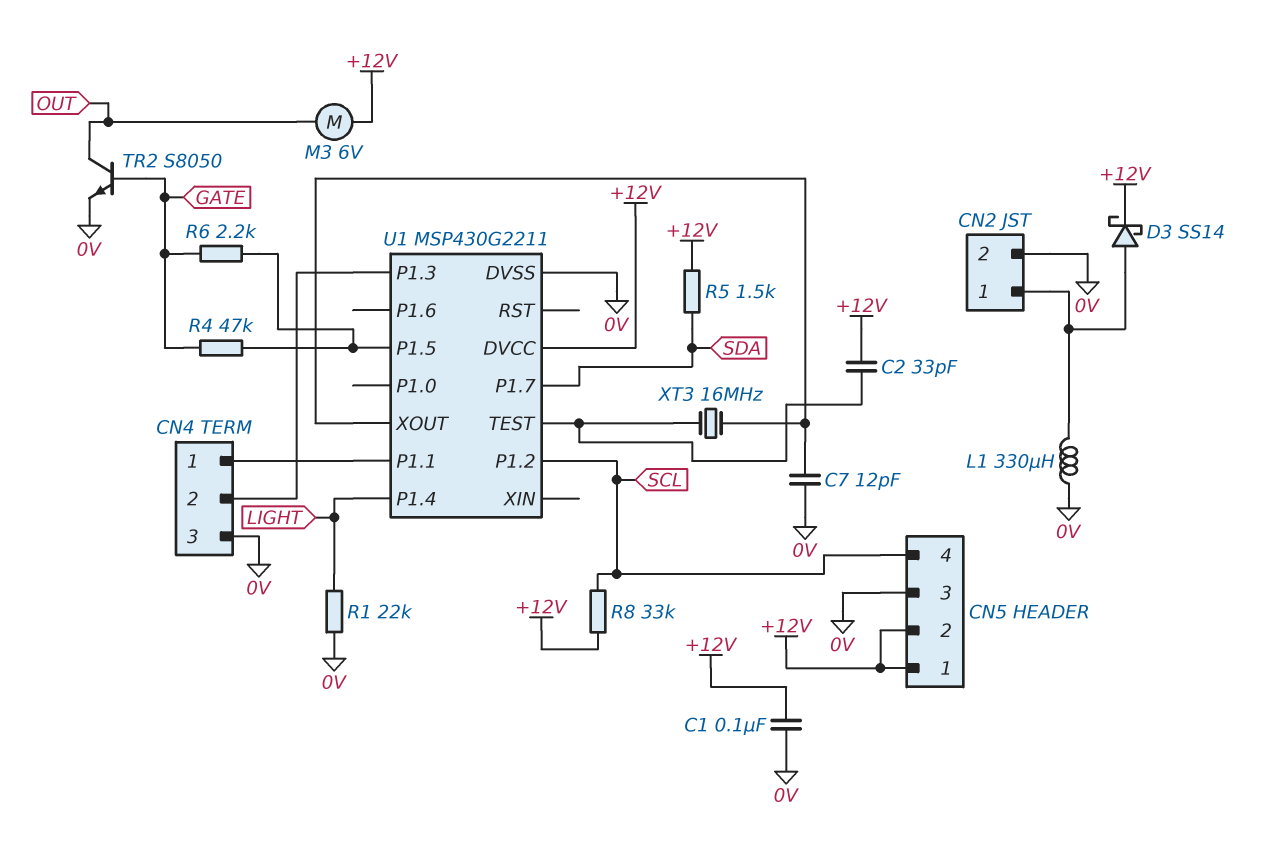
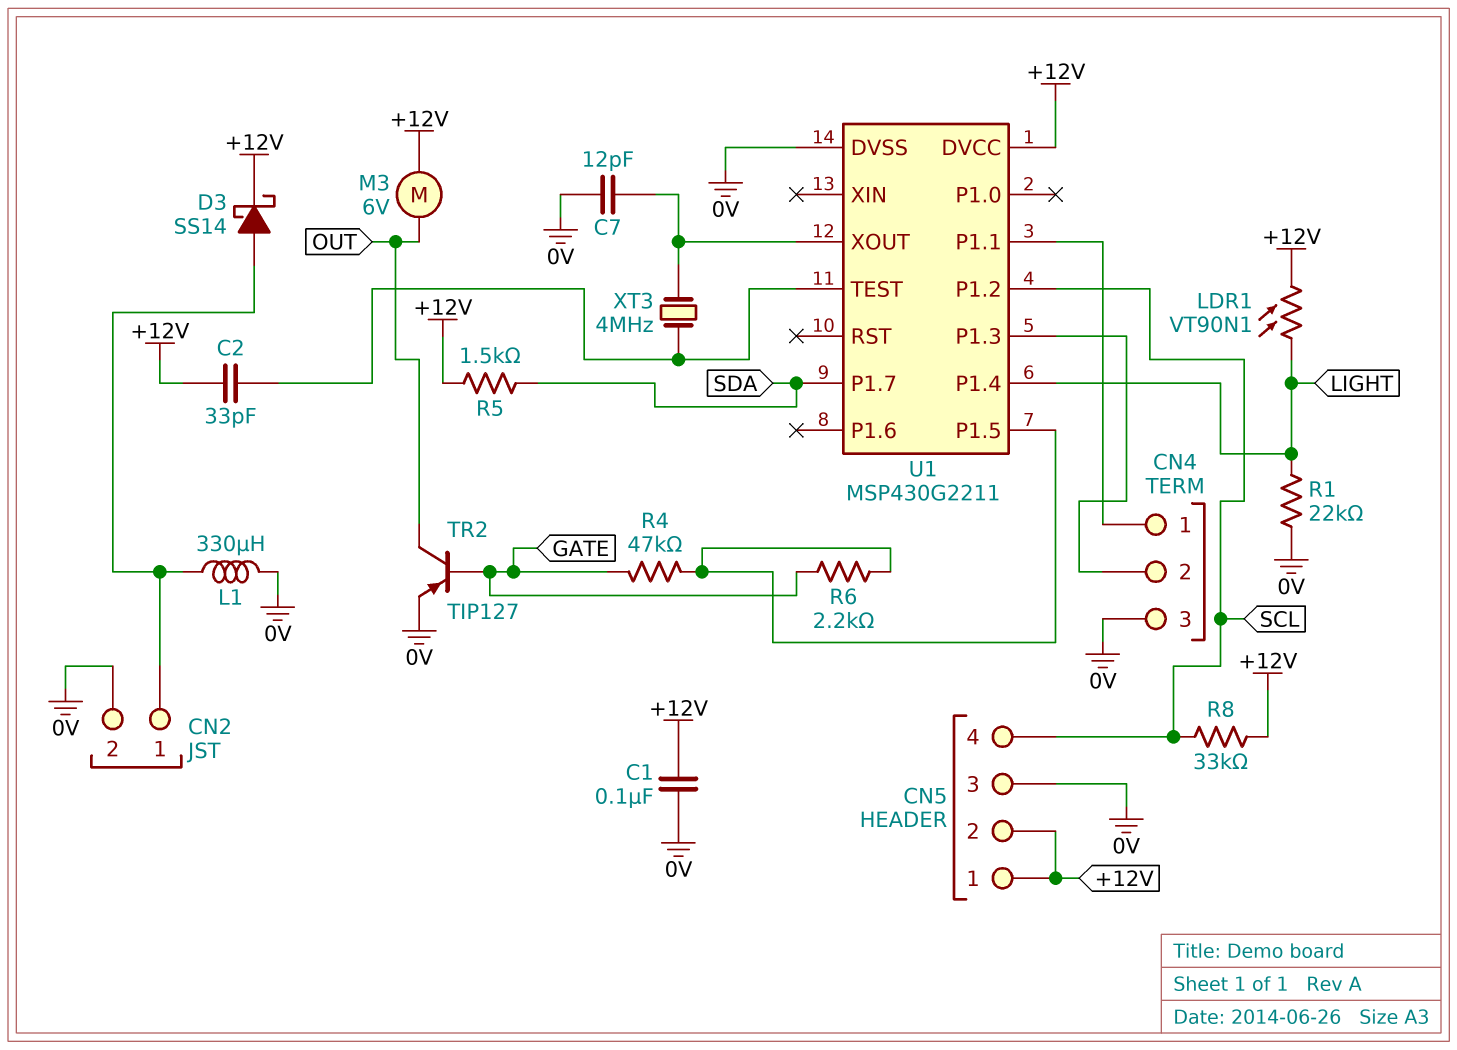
LDR1: none -> VT90N1 (+12V, LIGHT)
TR2: NPN S8050 (B GATE, C OUT, E 0V) -> PNP TIP127 (B GATE, C OUT, E 0V)
XT3: 16MHz (U1/TEST, U1/XOUT) -> 4MHz (U1/TEST, U1/XOUT)

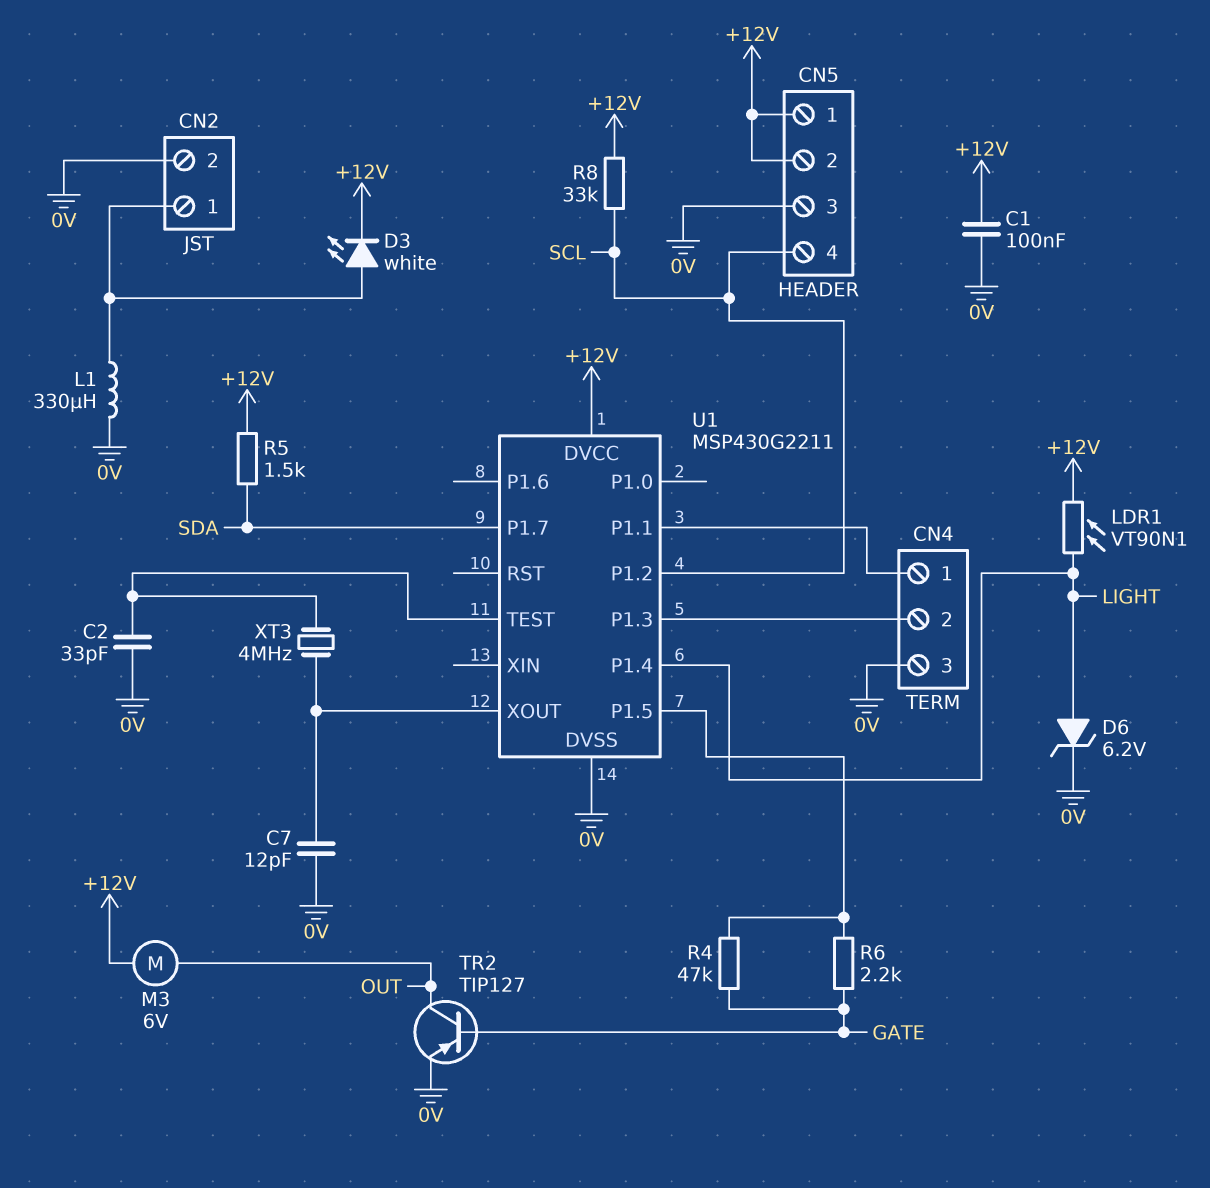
C2: 33pF (+12V, U1/TEST) -> 33pF (0V, U1/TEST)
D3: schottky SS14 (A CN2/1, K +12V) -> LED white (A CN2/1, K +12V)
D6: none -> zener 6.2V (A LIGHT, K 0V)
R1: 22k (0V, LIGHT) -> none

